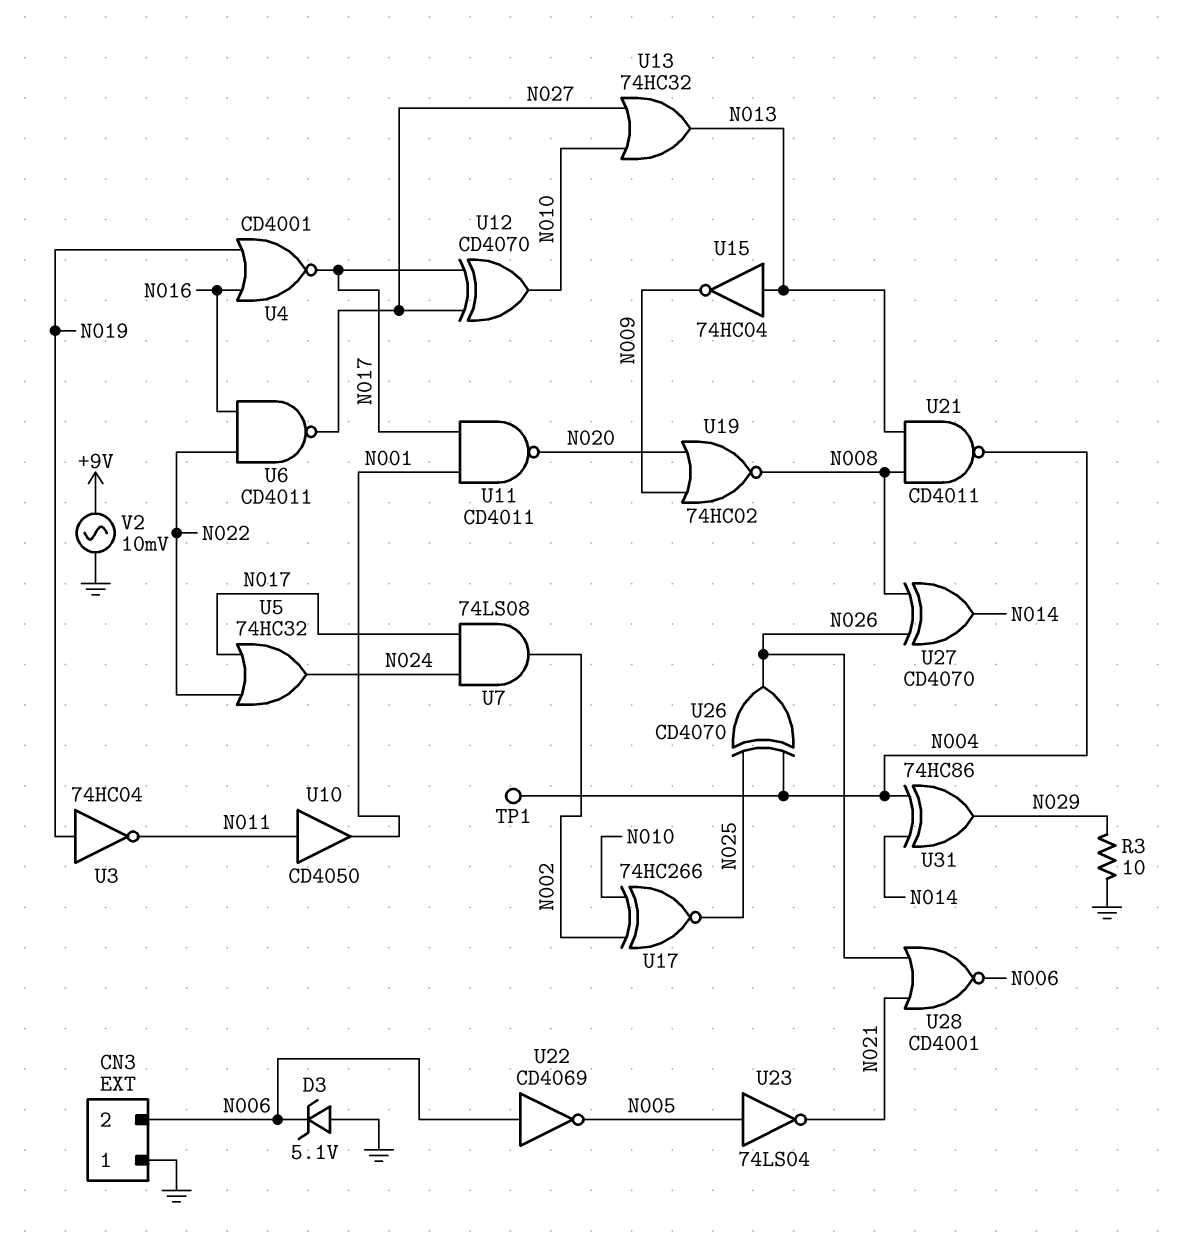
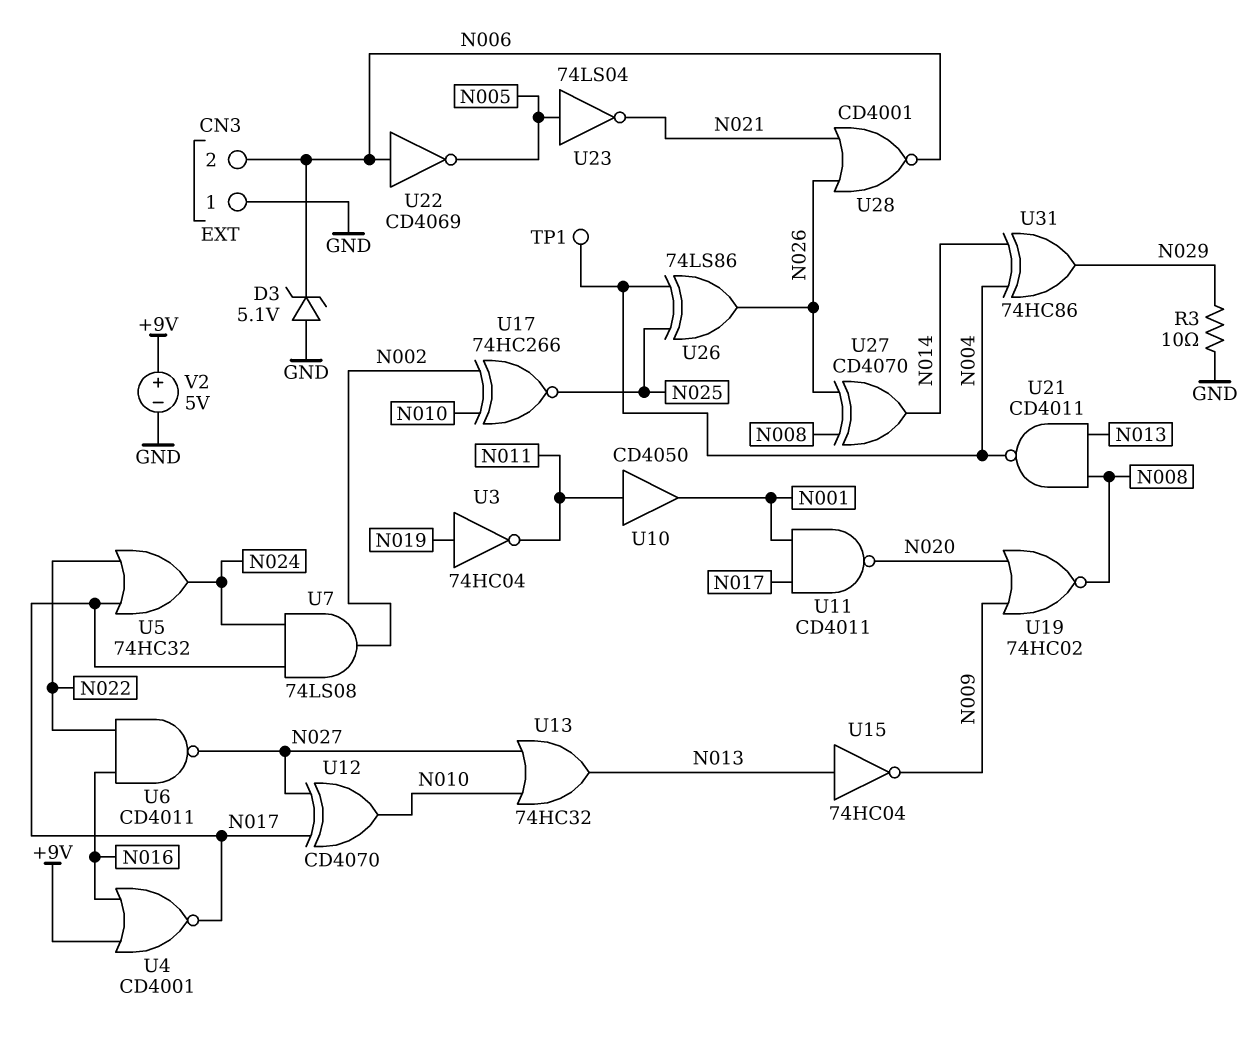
U4: NOR CD4001 (in N016, in N019, out N017) -> NOR CD4001 (in +9V, in N016, out N017)
U26: XOR CD4070 (in N004, in N025, out N026) -> XOR 74LS86 (in N004, in N025, out N026)
V2: AC 10mV (+9V, GND) -> 5V (plus +9V, minus GND)

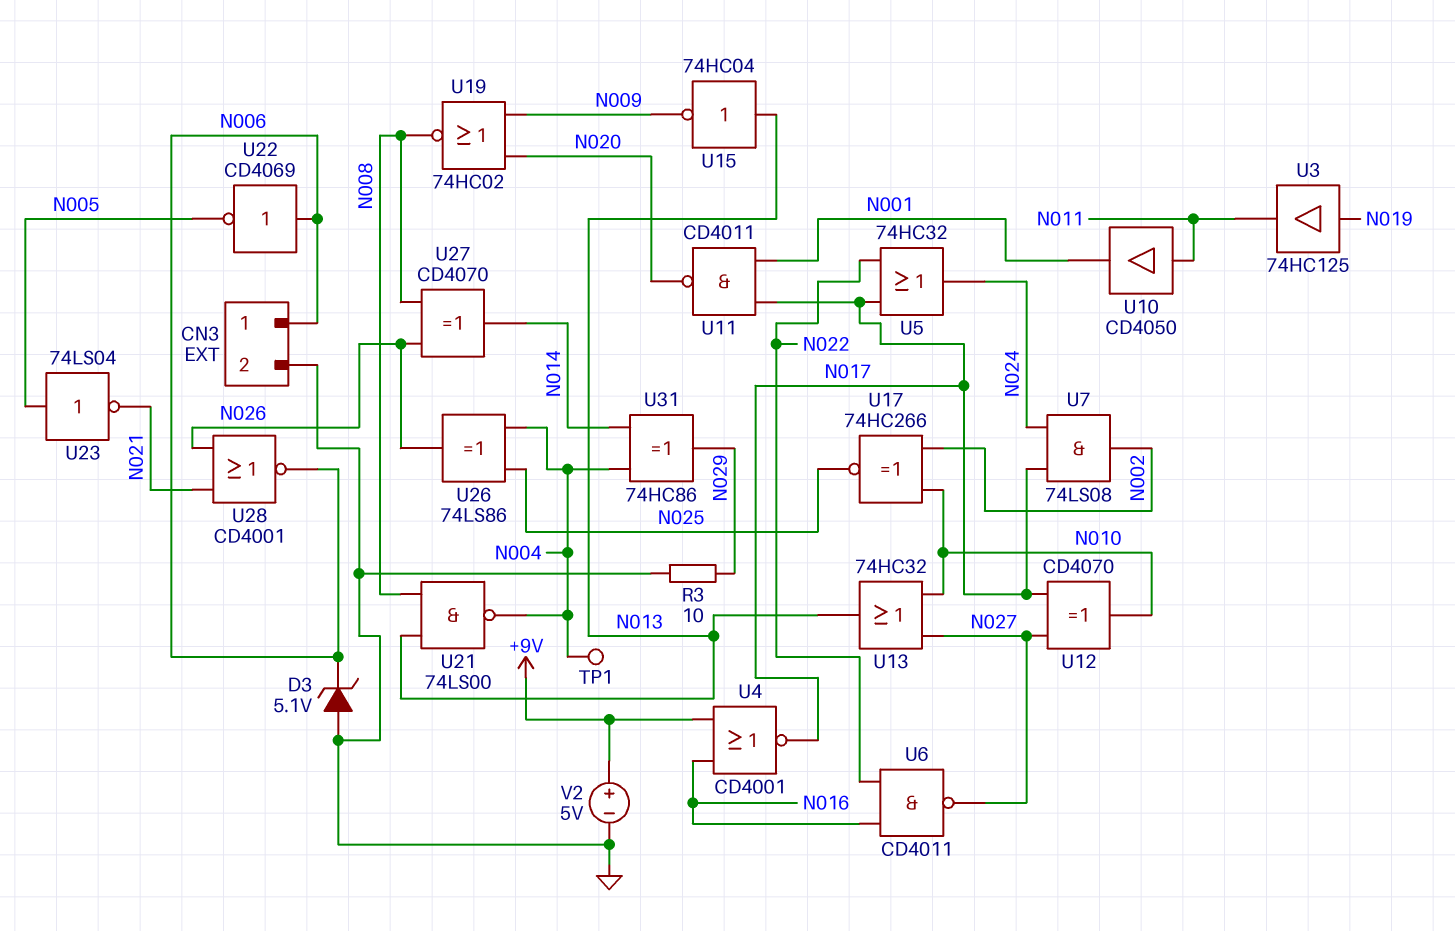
CN3 pin 1: GND -> N006
CN3 pin 2: N006 -> GND
U3: NOT 74HC04 (in N019, out N011) -> buffer 74HC125 (in N019, out N011)
U21: NAND CD4011 (in N008, in N013, out N004) -> NAND 74LS00 (in N008, in N013, out N004)

